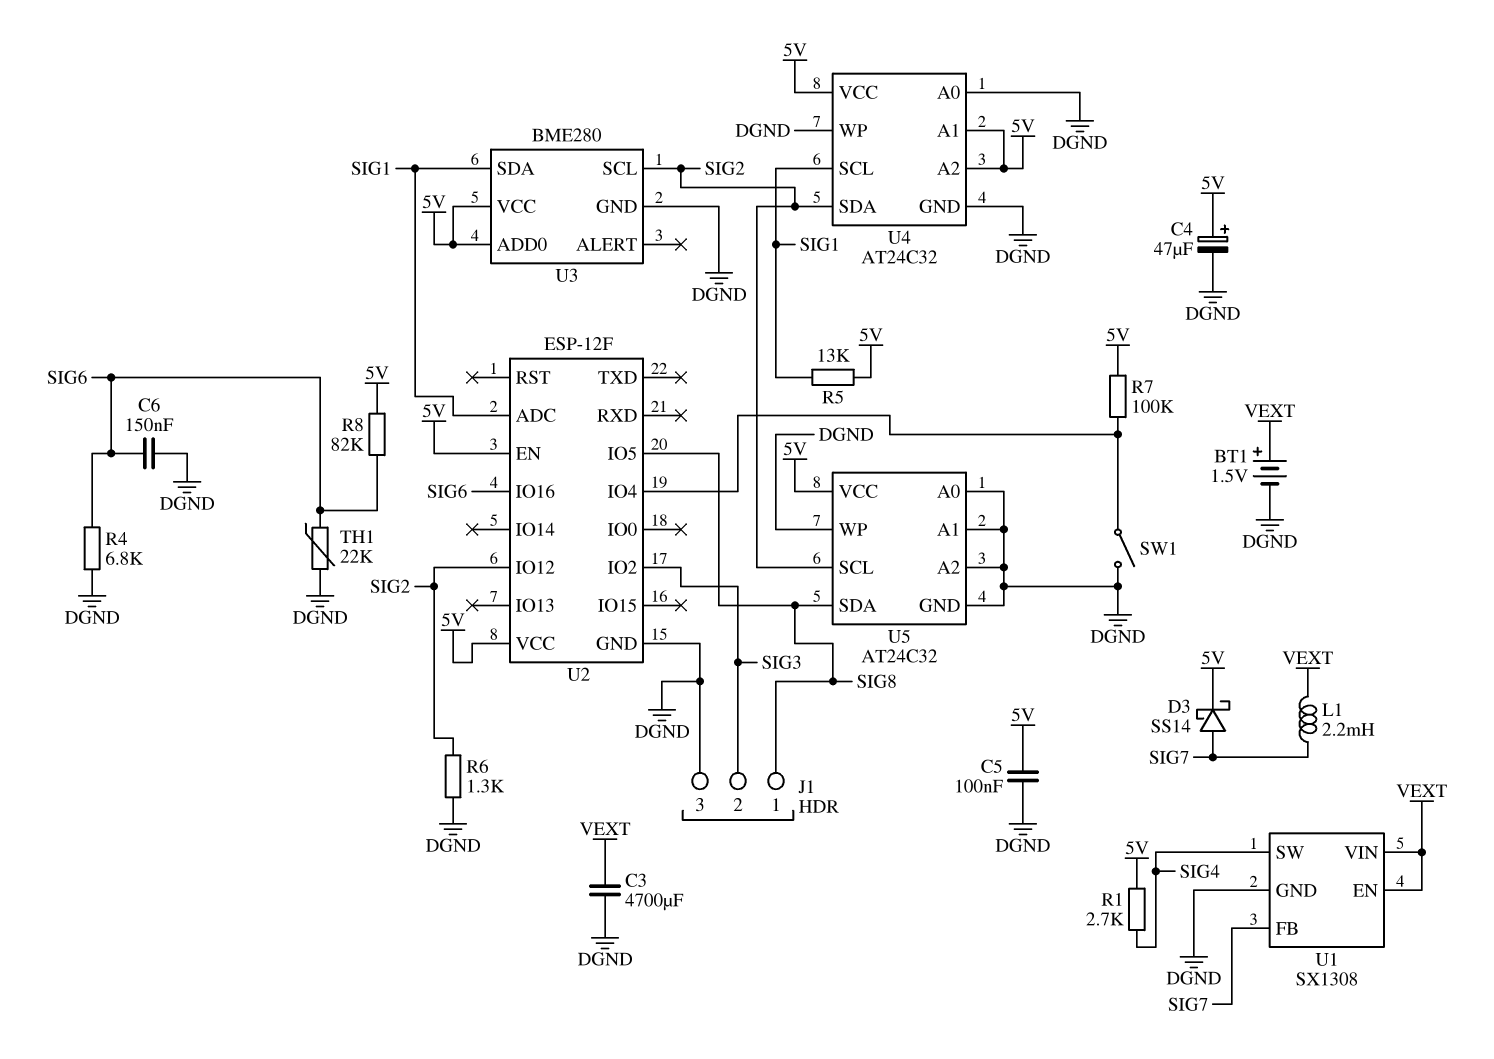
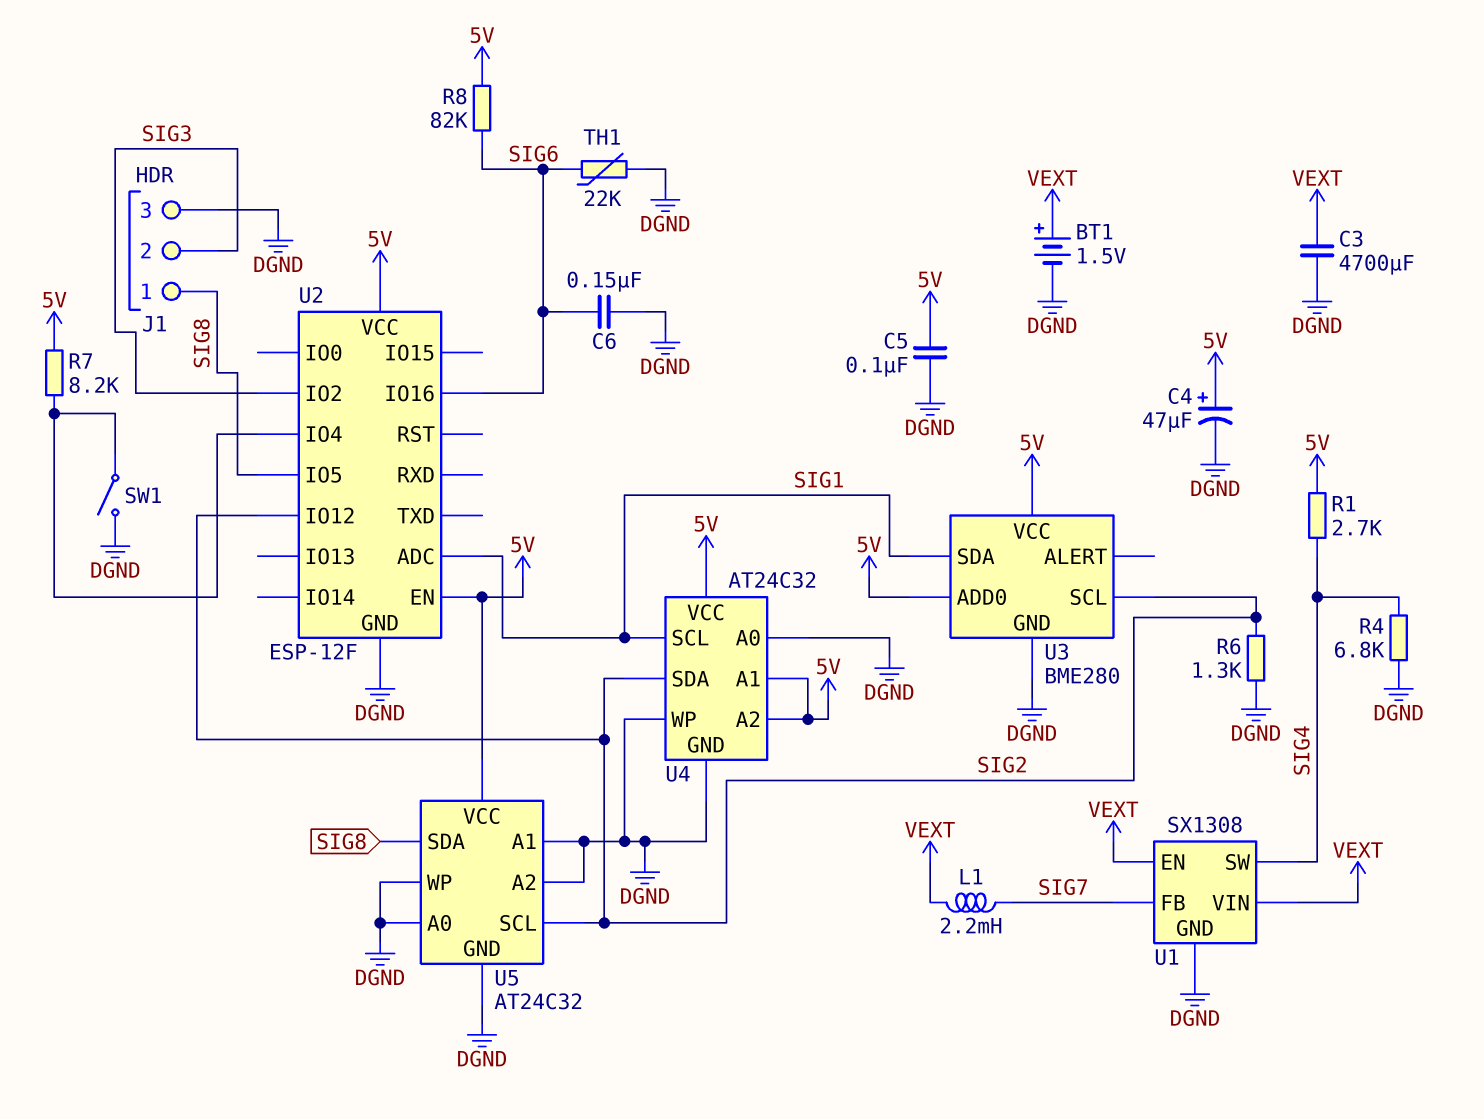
D3: schottky SS14 (A SIG7, K 5V) -> none
R4: 6.8k (DGND, SIG6) -> 6.8k (DGND, SIG4)
R5: 13k (5V, SIG1) -> none
R7: 100k (5V, U2/IO4) -> 8.2k (5V, U2/IO4)

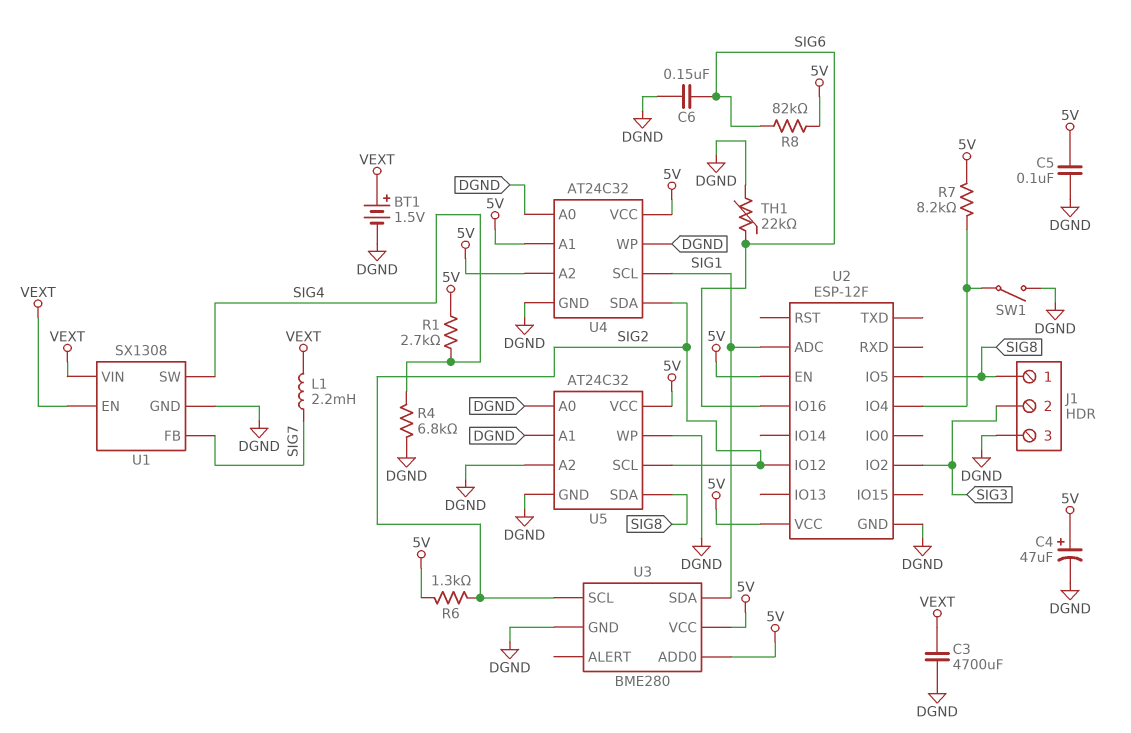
R6: 1.3k (DGND, SIG2) -> 1.3k (5V, SIG2)

